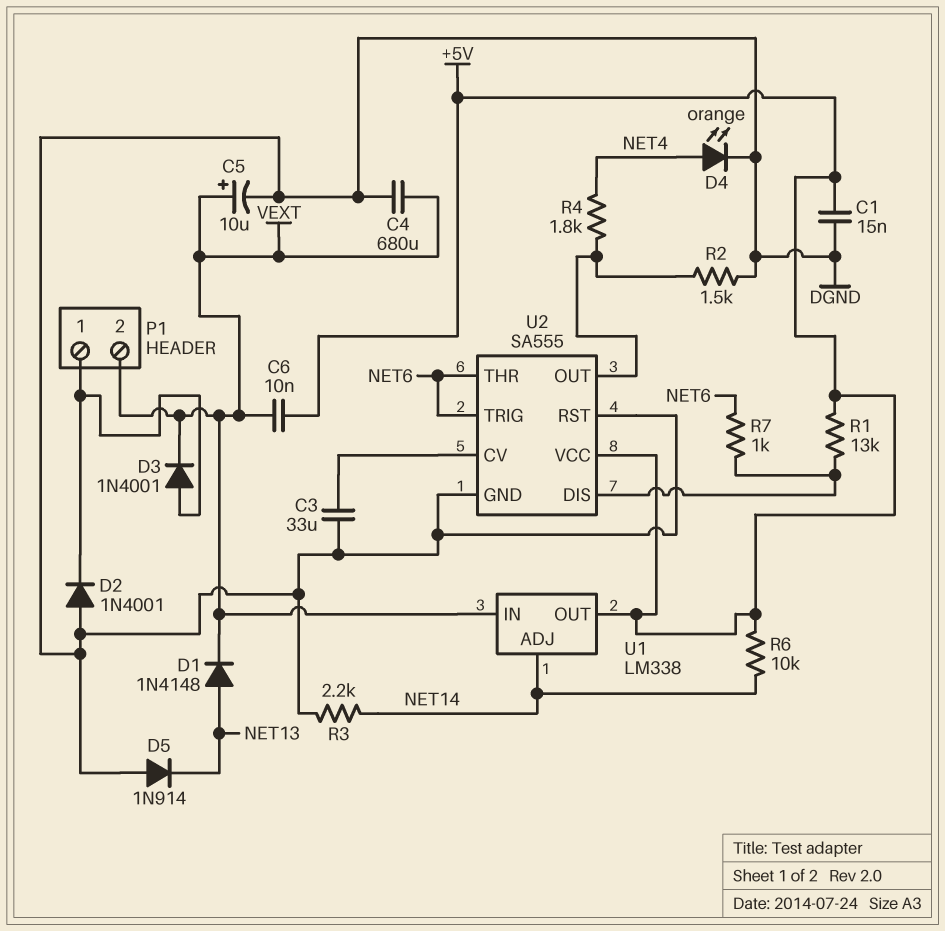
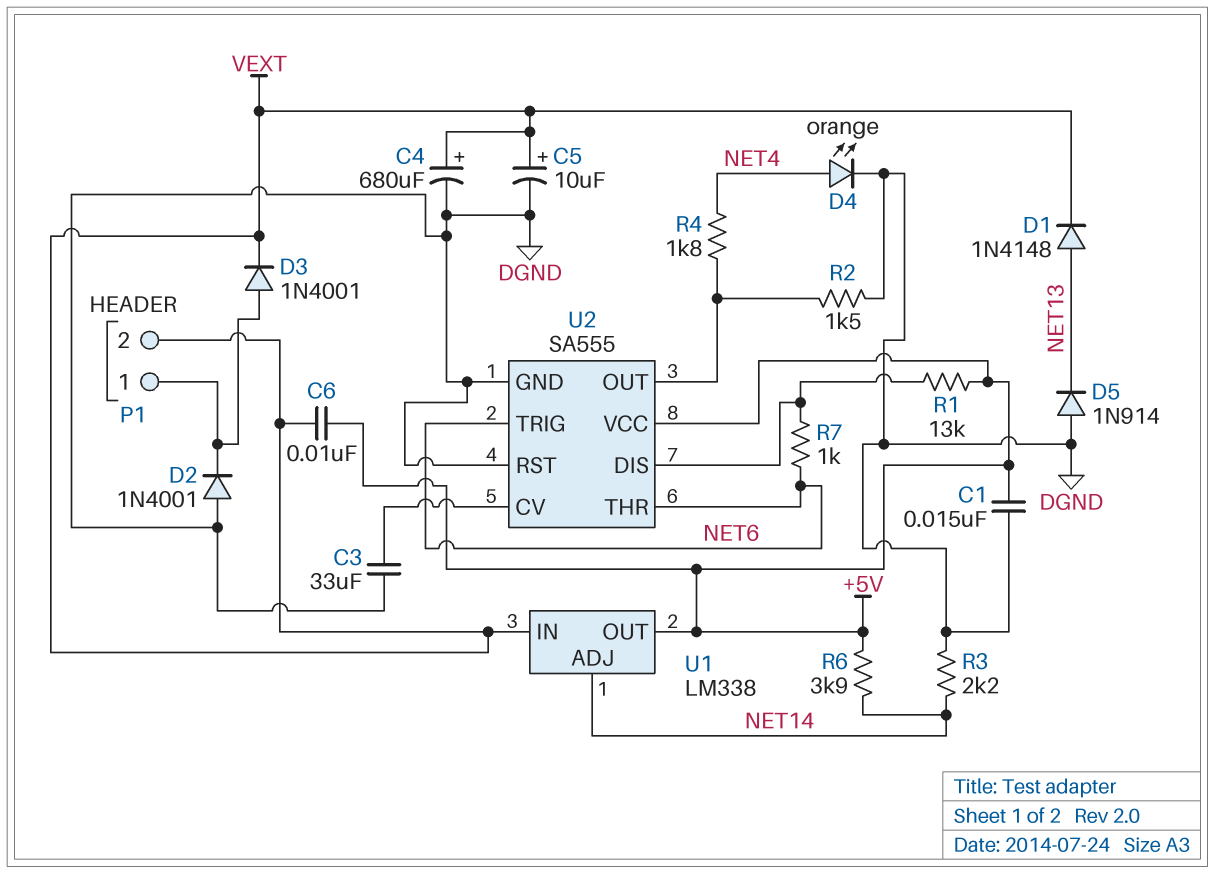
C4: 680uF (DGND, VEXT) -> 680uF (plus VEXT, minus DGND)
R6: 10k (+5V, NET14) -> 3.9k (+5V, NET14)

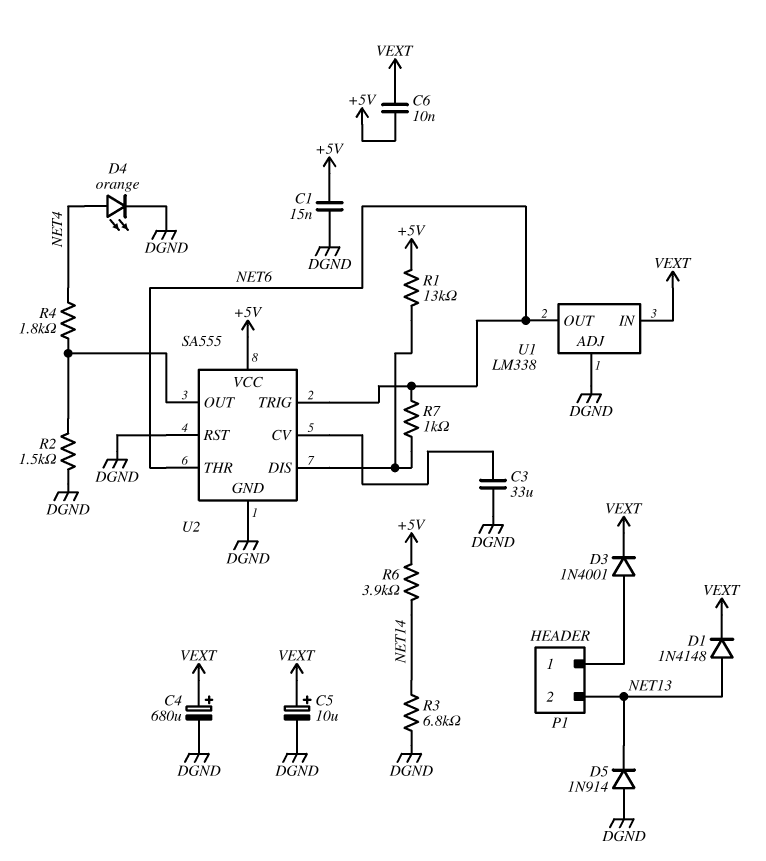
D2: diode 1N4001 (A DGND, K P1/1) -> none
P1 pin 2: VEXT -> NET13
R3: 2.2k (DGND, NET14) -> 6.8k (DGND, NET14)
U1 pin ADJ: NET14 -> DGND
U1 pin OUT: +5V -> NET6

